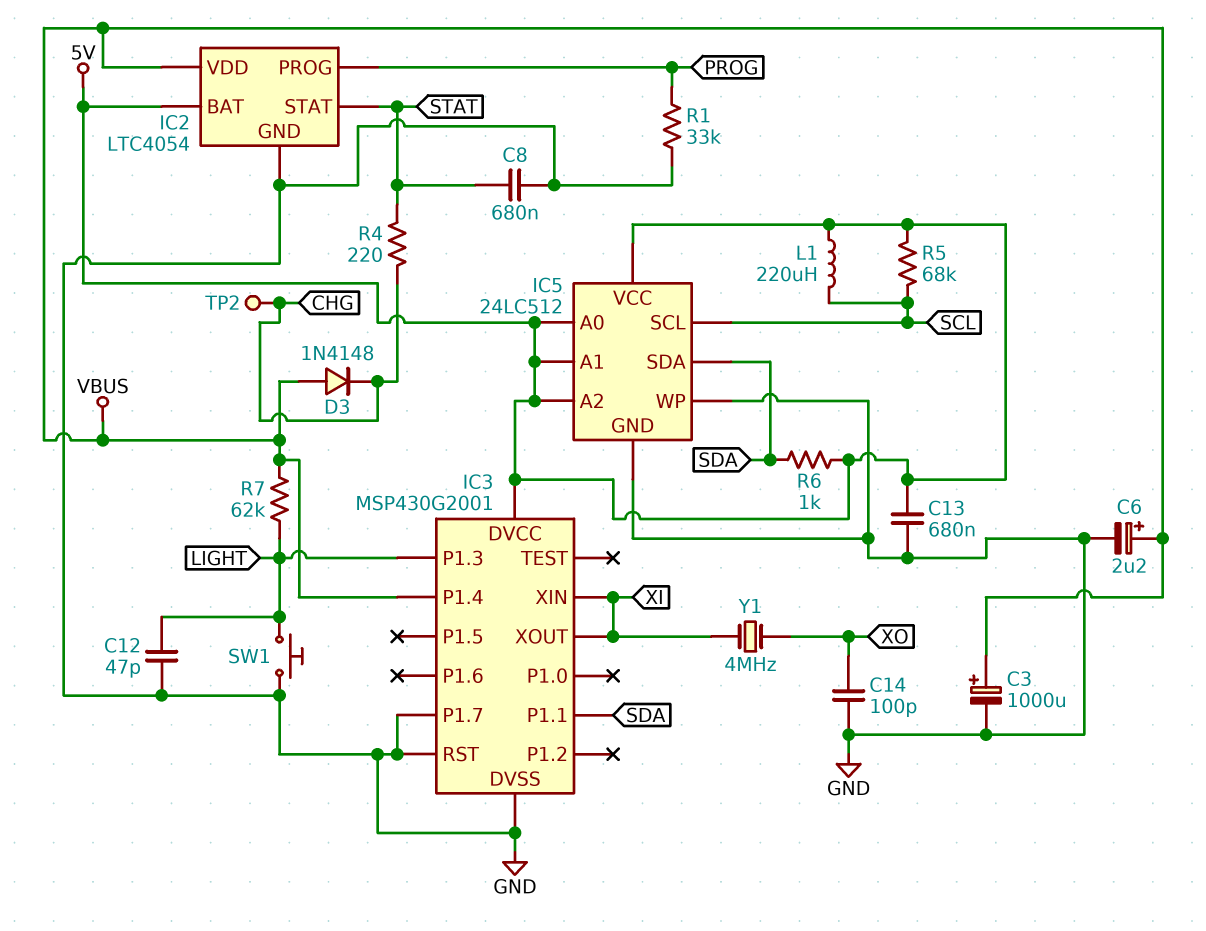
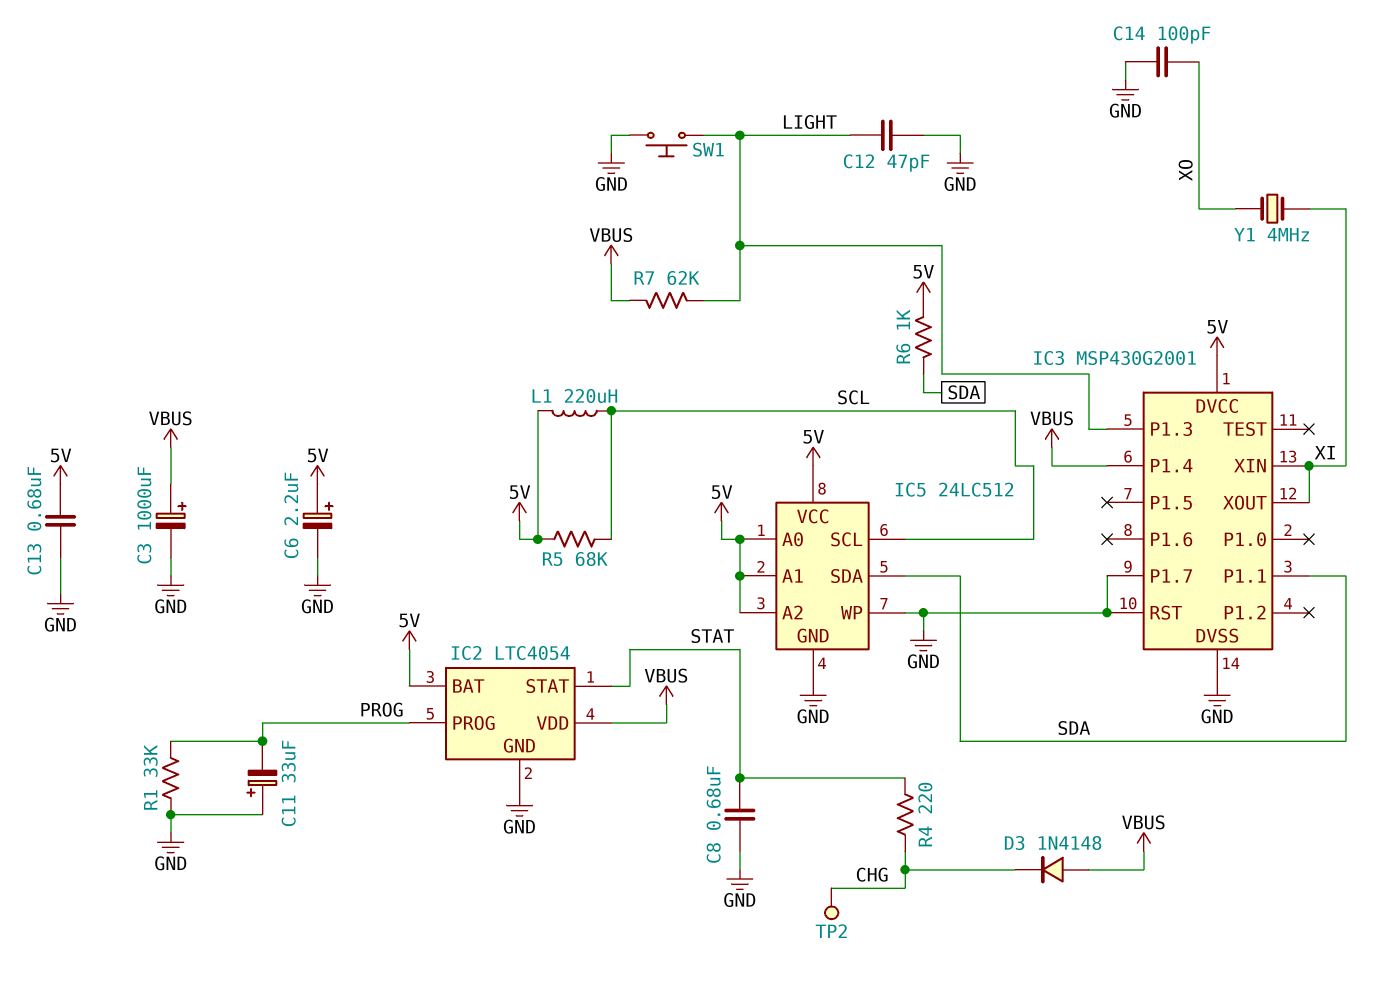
C6: 2.2uF (plus VBUS, minus GND) -> 2.2uF (plus 5V, minus GND)
C11: none -> 33uF (plus GND, minus PROG)

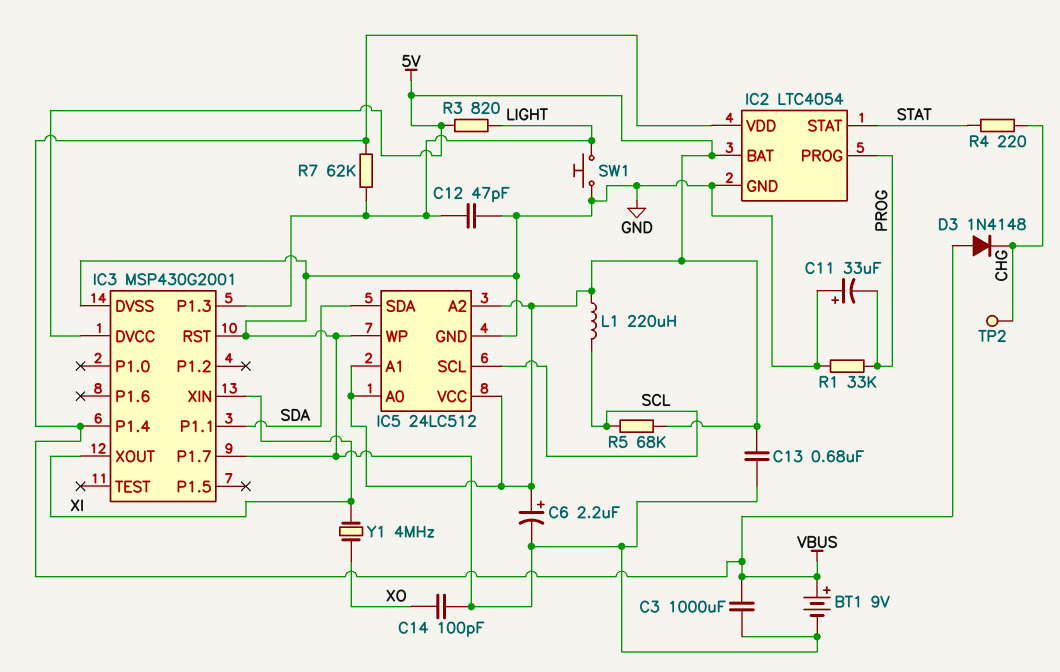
BT1: none -> 9V (plus VBUS, minus GND)
C3: 1000uF (plus VBUS, minus GND) -> 1000uF (GND, VBUS)
C8: 680nF (GND, STAT) -> none
R3: none -> 820 (5V, LIGHT)
R6: 1k (5V, SDA) -> none

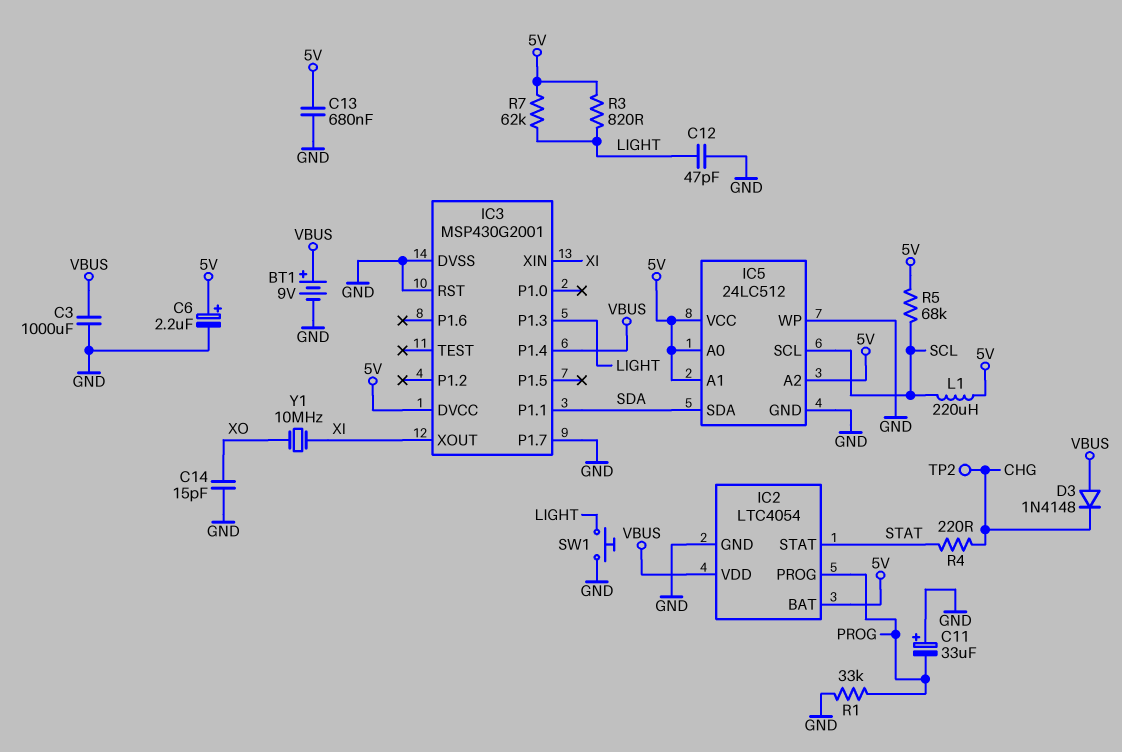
C14: 100pF (GND, XO) -> 15pF (GND, XO)
R7: 62k (LIGHT, VBUS) -> 62k (5V, LIGHT)
Y1: 4MHz (XI, XO) -> 10MHz (XI, XO)

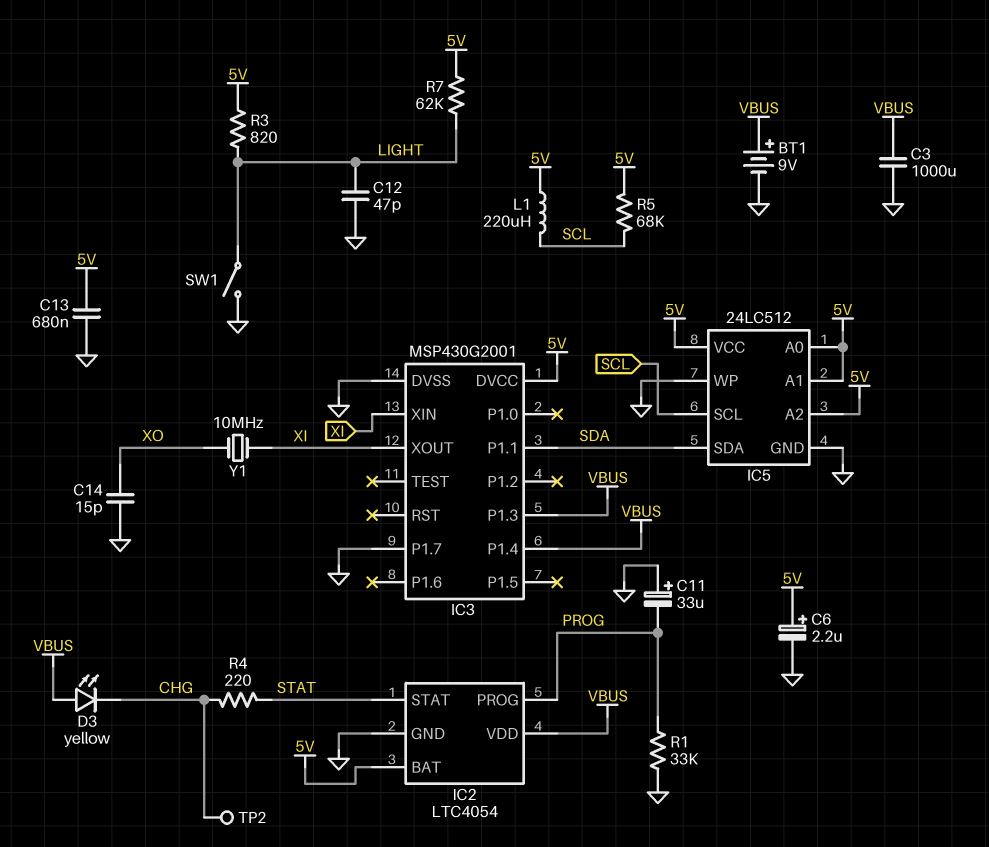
D3: diode 1N4148 (A VBUS, K CHG) -> LED yellow (A VBUS, K CHG)
IC3 pin P1.3: LIGHT -> VBUS
IC3 pin RST: GND -> none
SW1: button (GND, LIGHT) -> switch (GND, LIGHT)

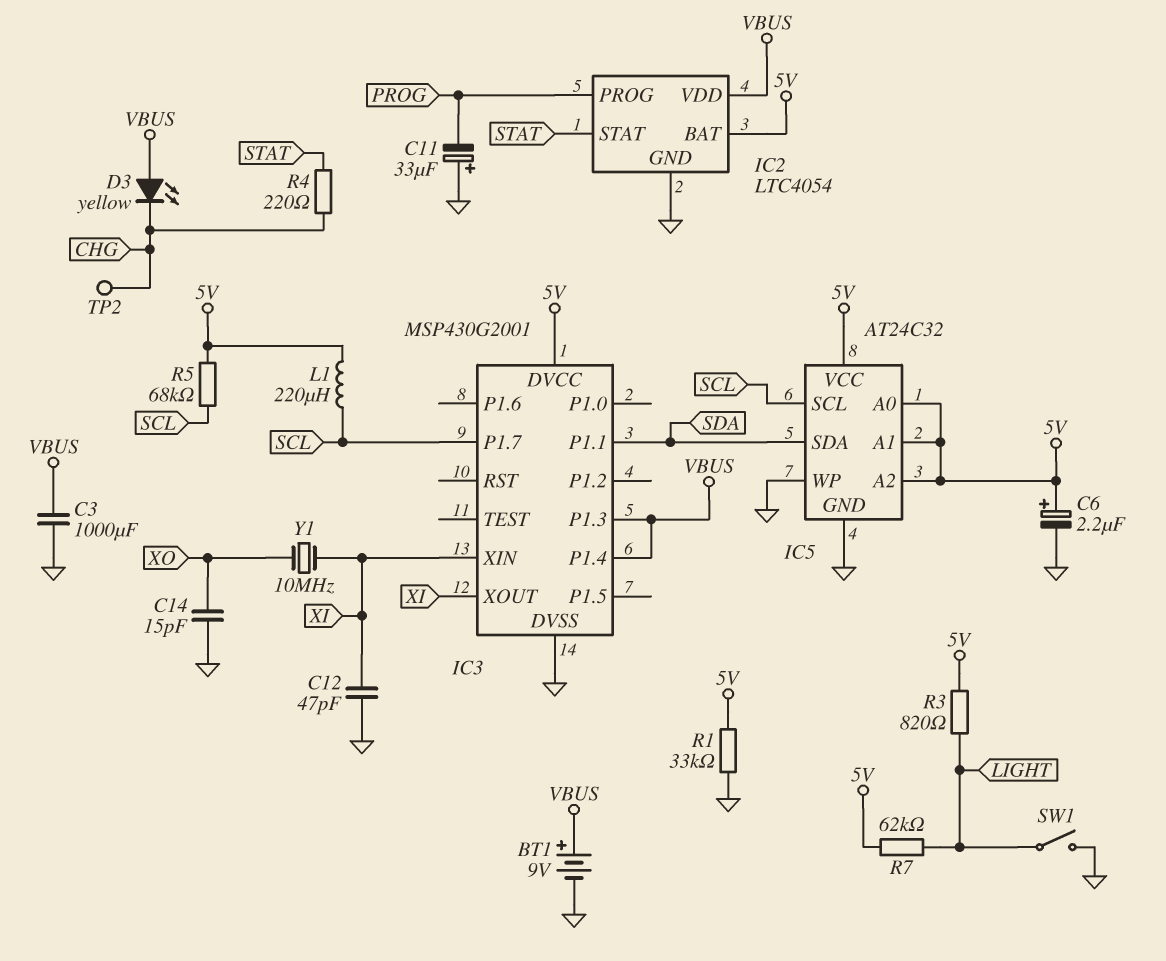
C12: 47pF (GND, LIGHT) -> 47pF (GND, XI)
C13: 680nF (5V, GND) -> none
IC3 pin P1.7: GND -> SCL
IC5: 24LC512 -> AT24C32
R1: 33k (GND, PROG) -> 33k (5V, GND)

